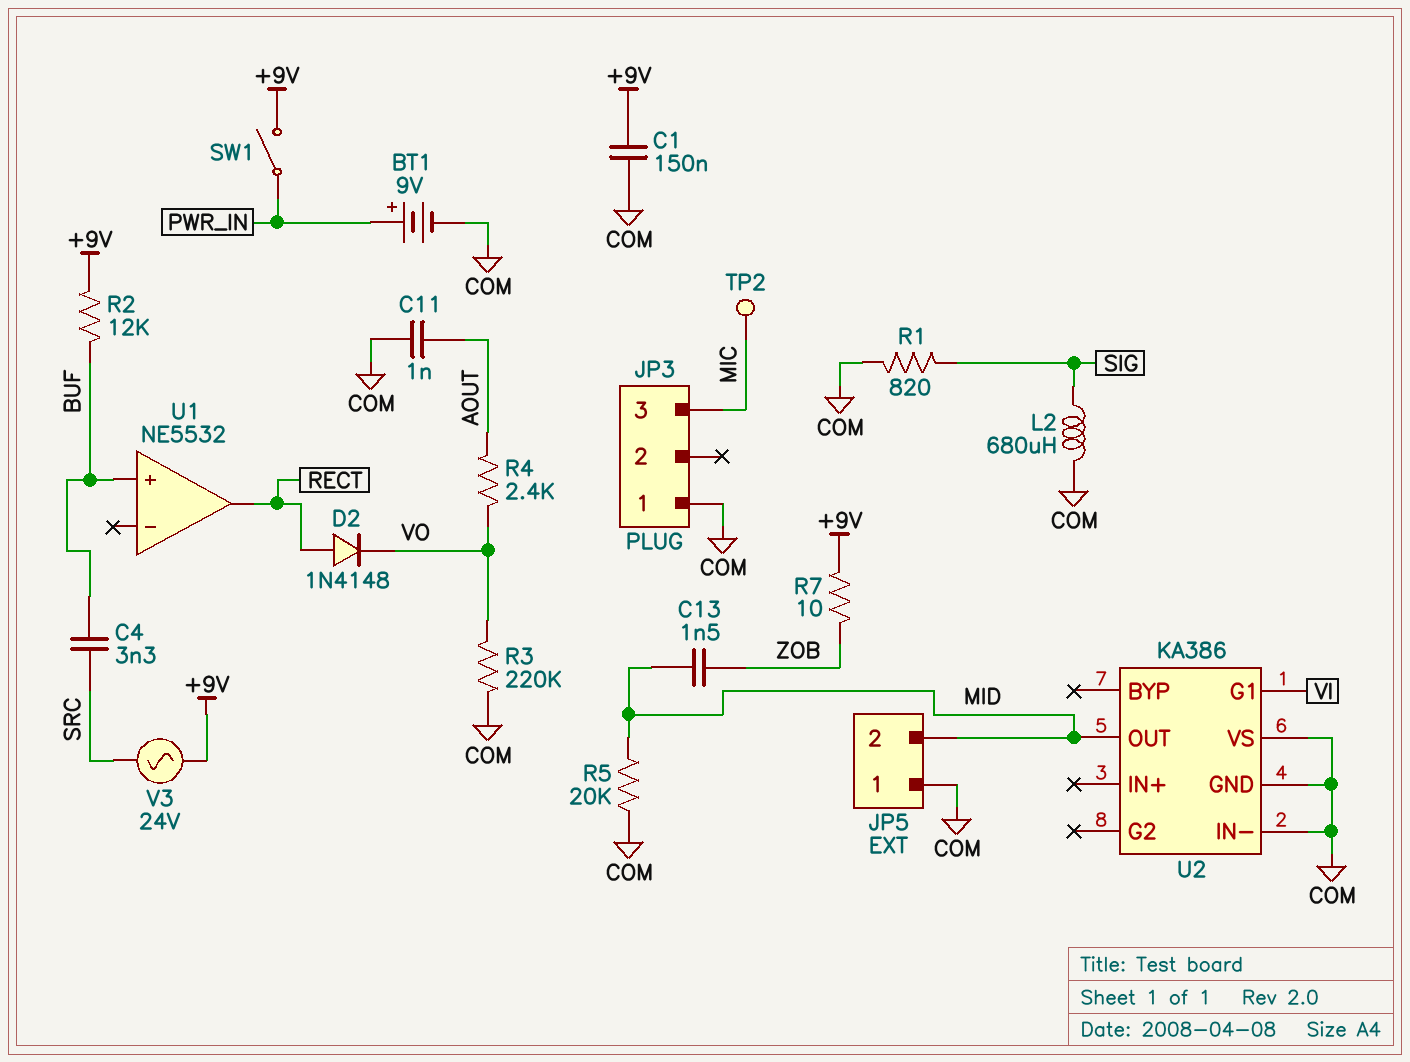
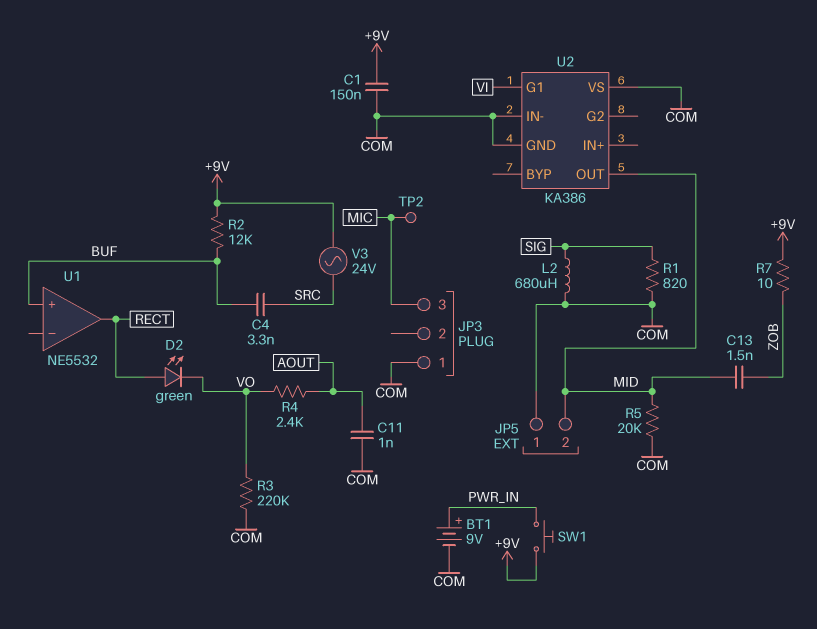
D2: diode 1N4148 (A RECT, K VO) -> LED green (A RECT, K VO)
SW1: switch (+9V, PWR_IN) -> button (+9V, PWR_IN)

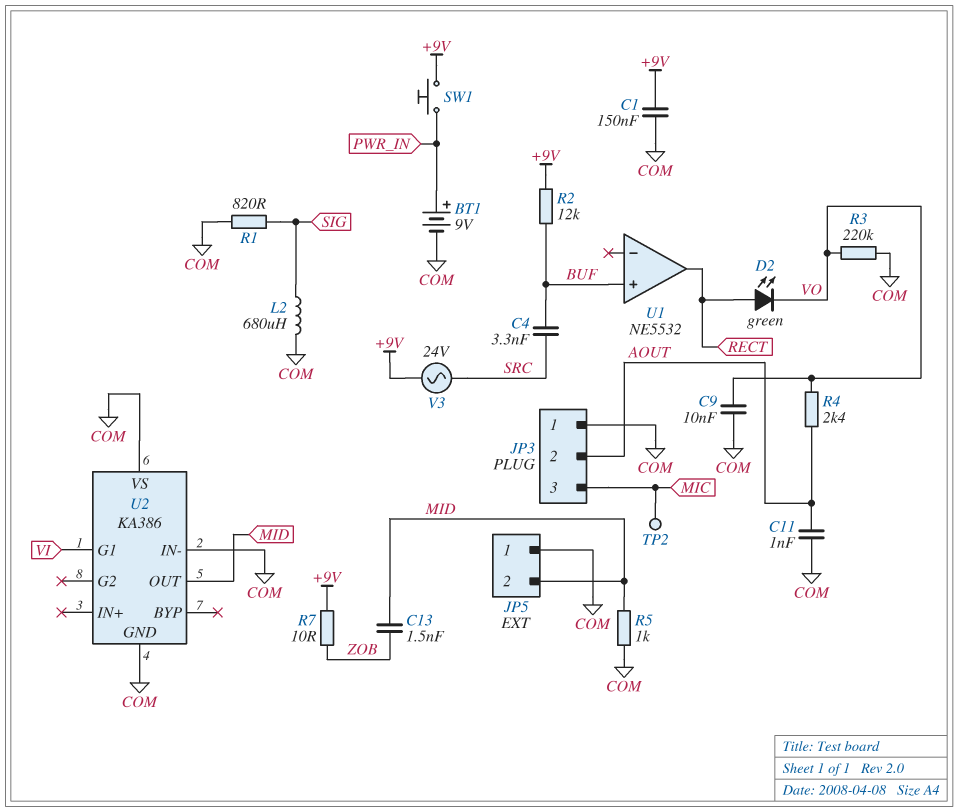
C9: none -> 10nF (COM, VO)
JP3 pin 2: none -> AOUT
R5: 20k (COM, MID) -> 1k (COM, MID)

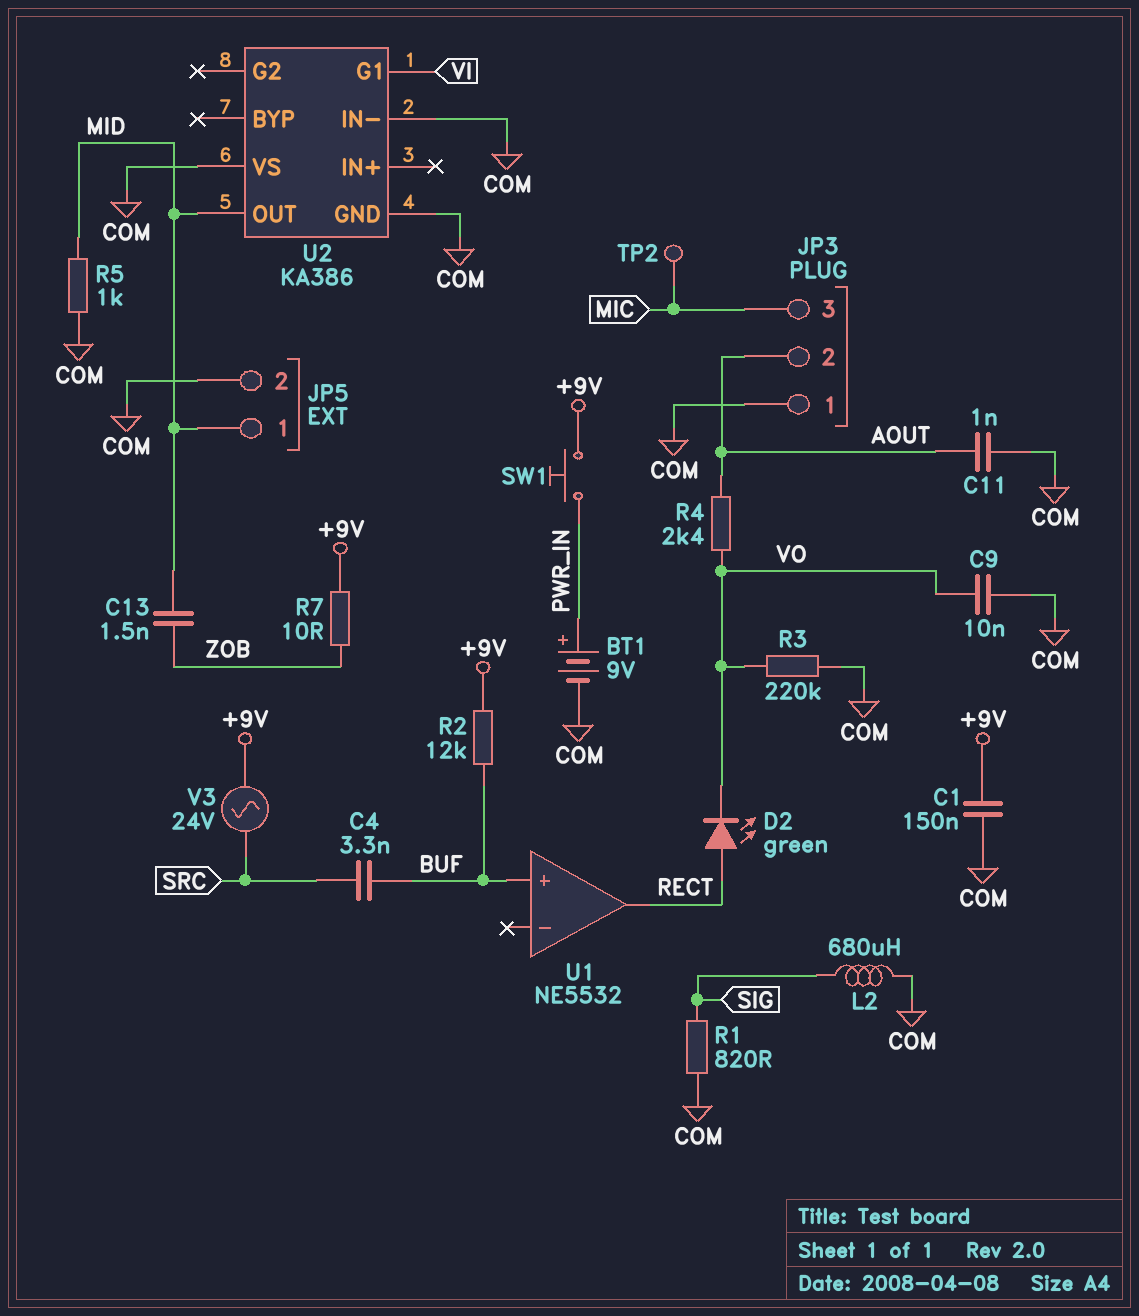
JP5 pin 1: COM -> MID
JP5 pin 2: MID -> COM

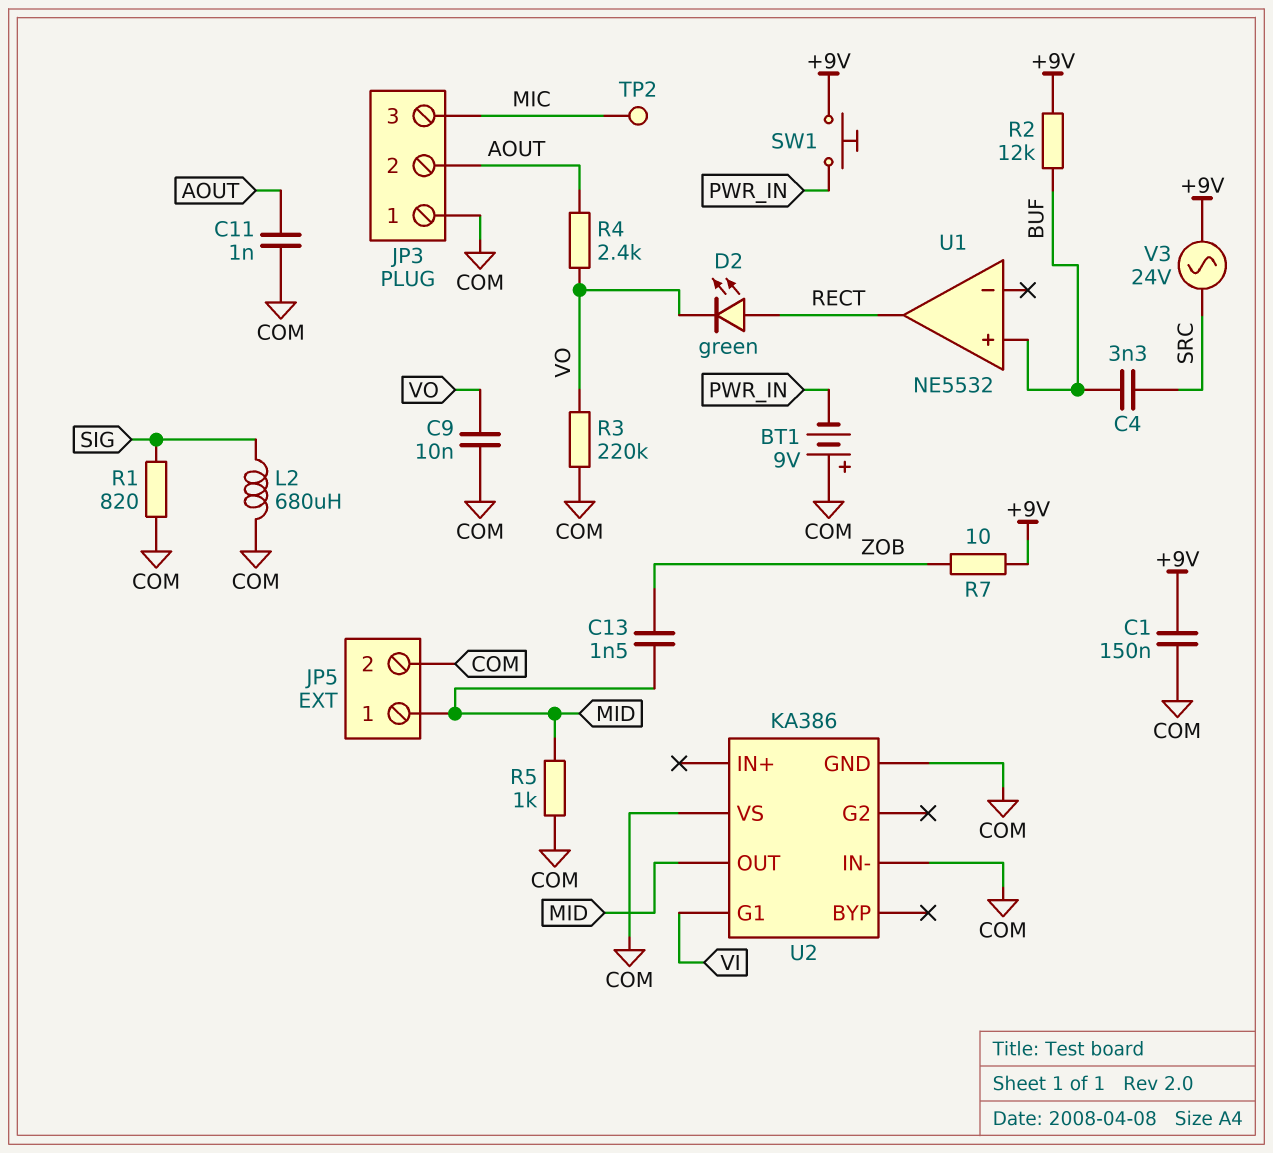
BT1: 9V (plus PWR_IN, minus COM) -> 9V (plus COM, minus PWR_IN)

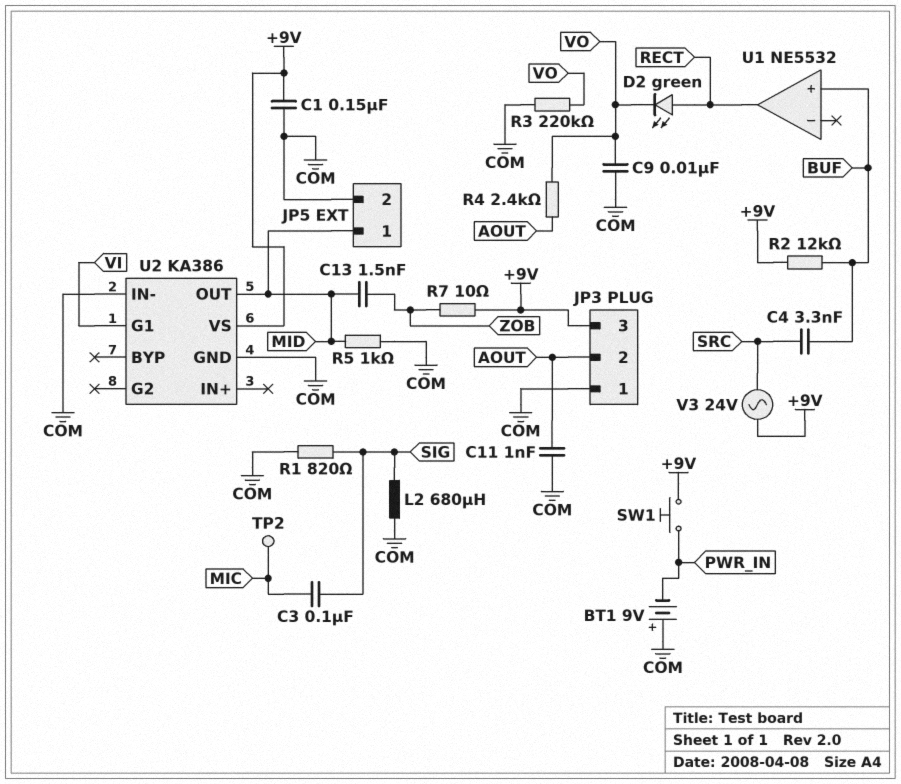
C3: none -> 100nF (MIC, SIG)
JP3 pin 3: MIC -> +9V
U2 pin VS: COM -> +9V

